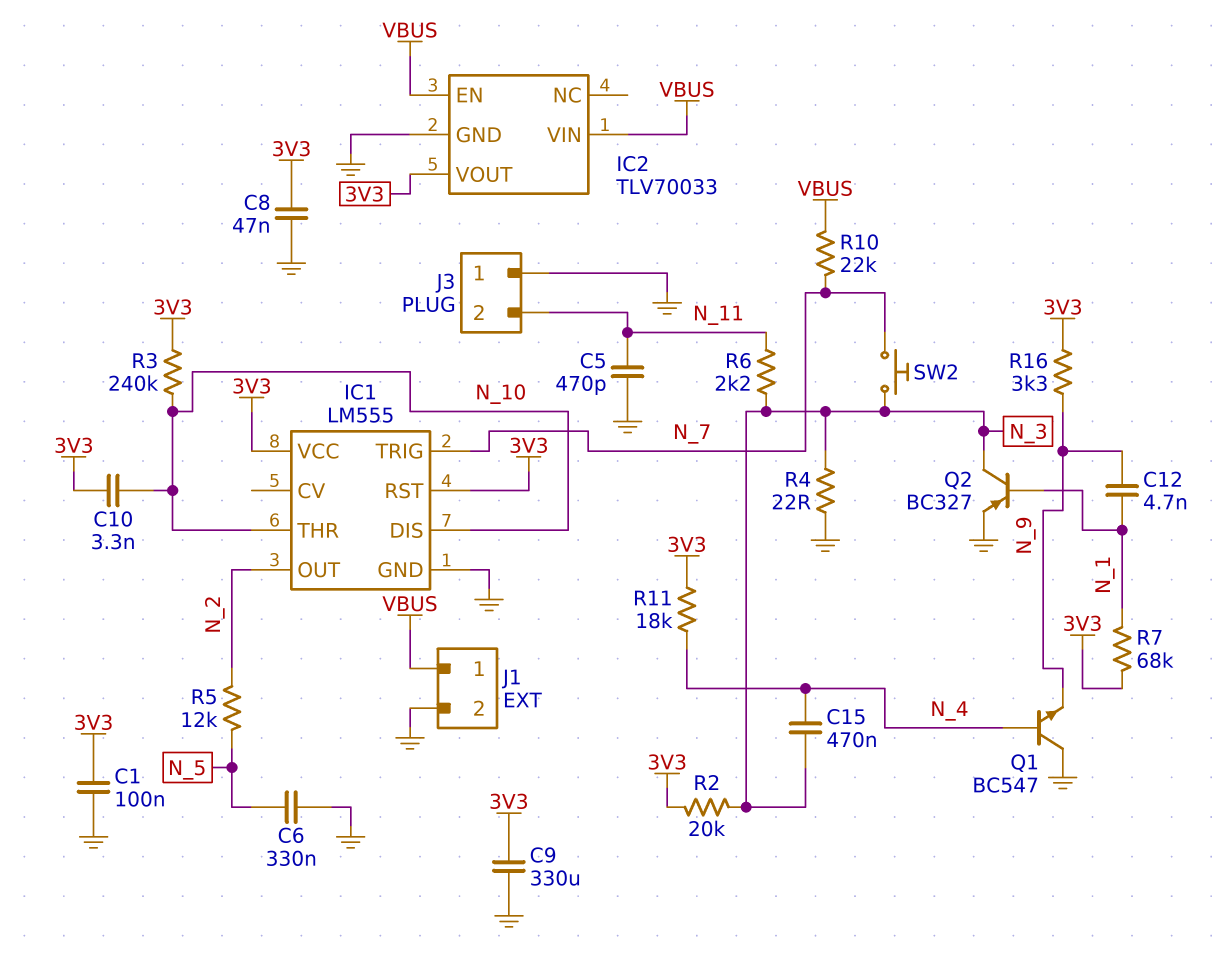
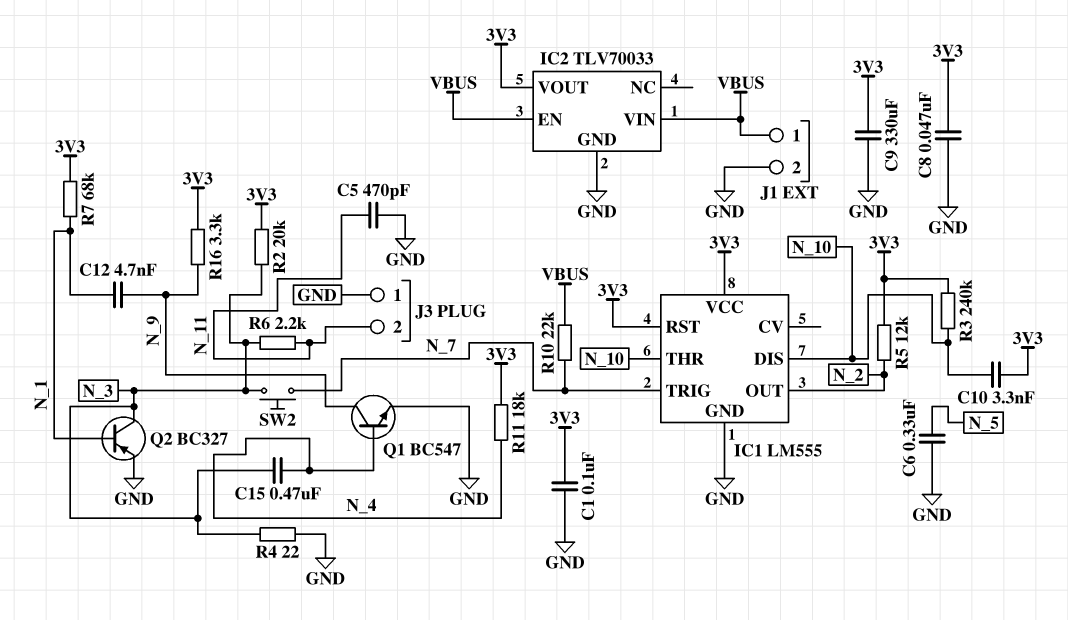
Q1: NPN BC547 (B N_4, C GND, E N_9) -> NPN BC547 (B N_4, C N_9, E GND)
R5: 12k (N_2, N_5) -> 12k (3V3, N_2)

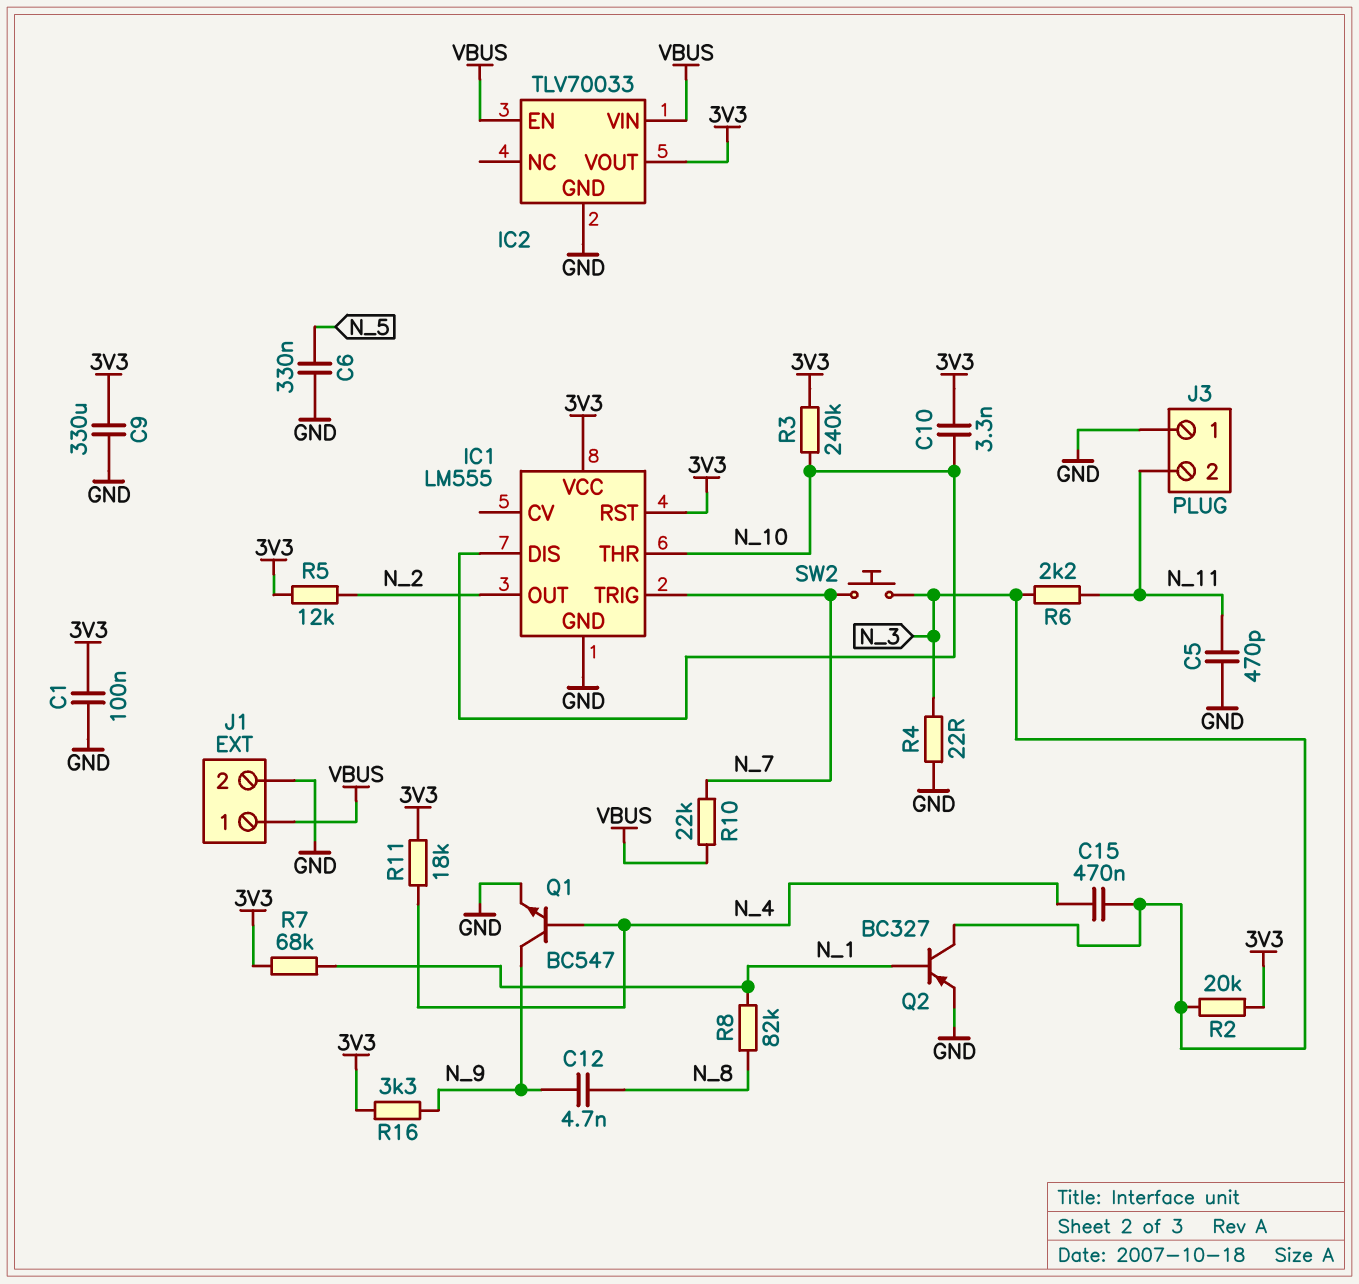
C8: 47nF (3V3, GND) -> none
C12: 4.7nF (N_1, N_9) -> 4.7nF (N_8, N_9)
R8: none -> 82k (N_1, N_8)

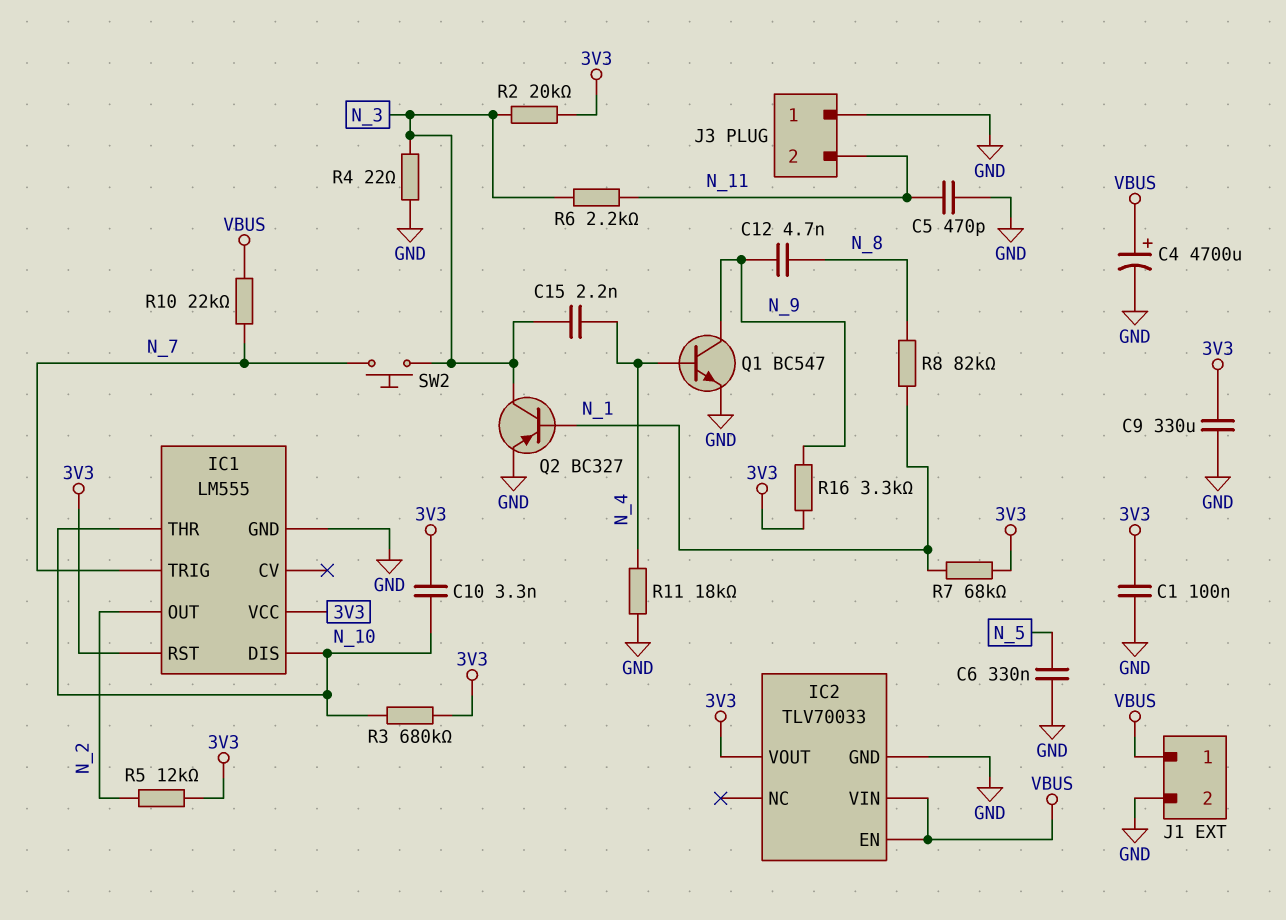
C4: none -> 4700uF (plus VBUS, minus GND)
C15: 470nF (N_3, N_4) -> 2.2nF (N_3, N_4)
R3: 240k (3V3, N_10) -> 680k (3V3, N_10)
R11: 18k (3V3, N_4) -> 18k (GND, N_4)

